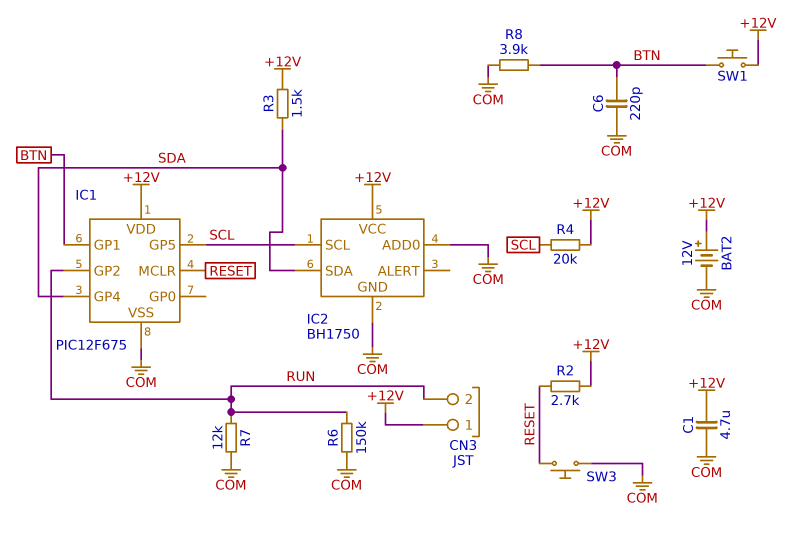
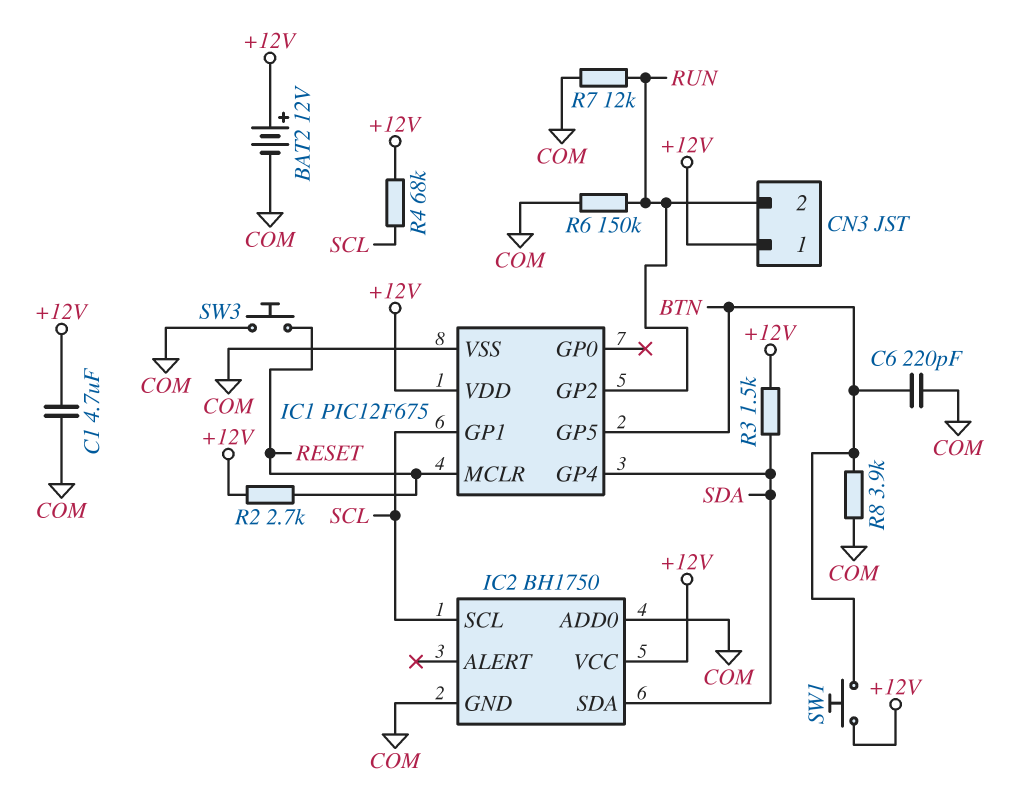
IC1 pin GP1: BTN -> SCL
IC1 pin GP5: SCL -> BTN
R4: 20k (+12V, SCL) -> 68k (+12V, SCL)

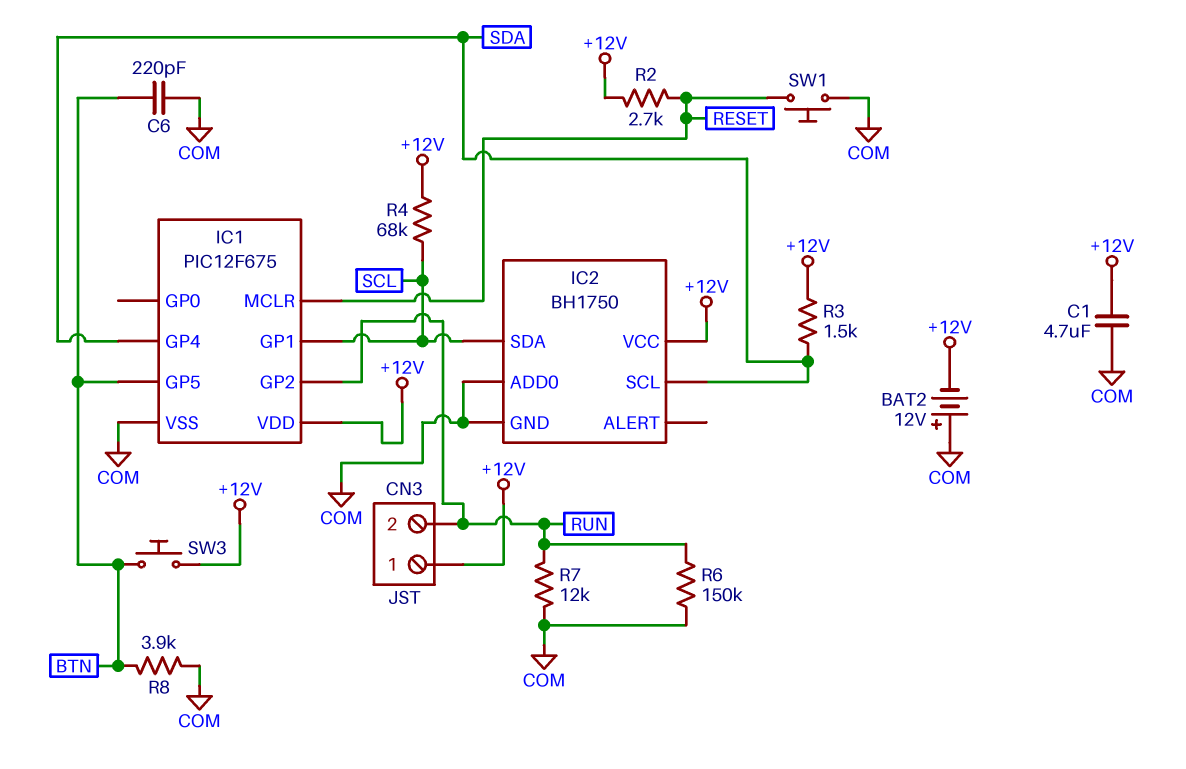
BAT2: 12V (plus +12V, minus COM) -> 12V (plus COM, minus +12V)
IC2 pin SCL: SCL -> SDA
IC2 pin SDA: SDA -> SCL
SW1: button (+12V, BTN) -> button (COM, RESET)
SW3: button (COM, RESET) -> button (+12V, BTN)

